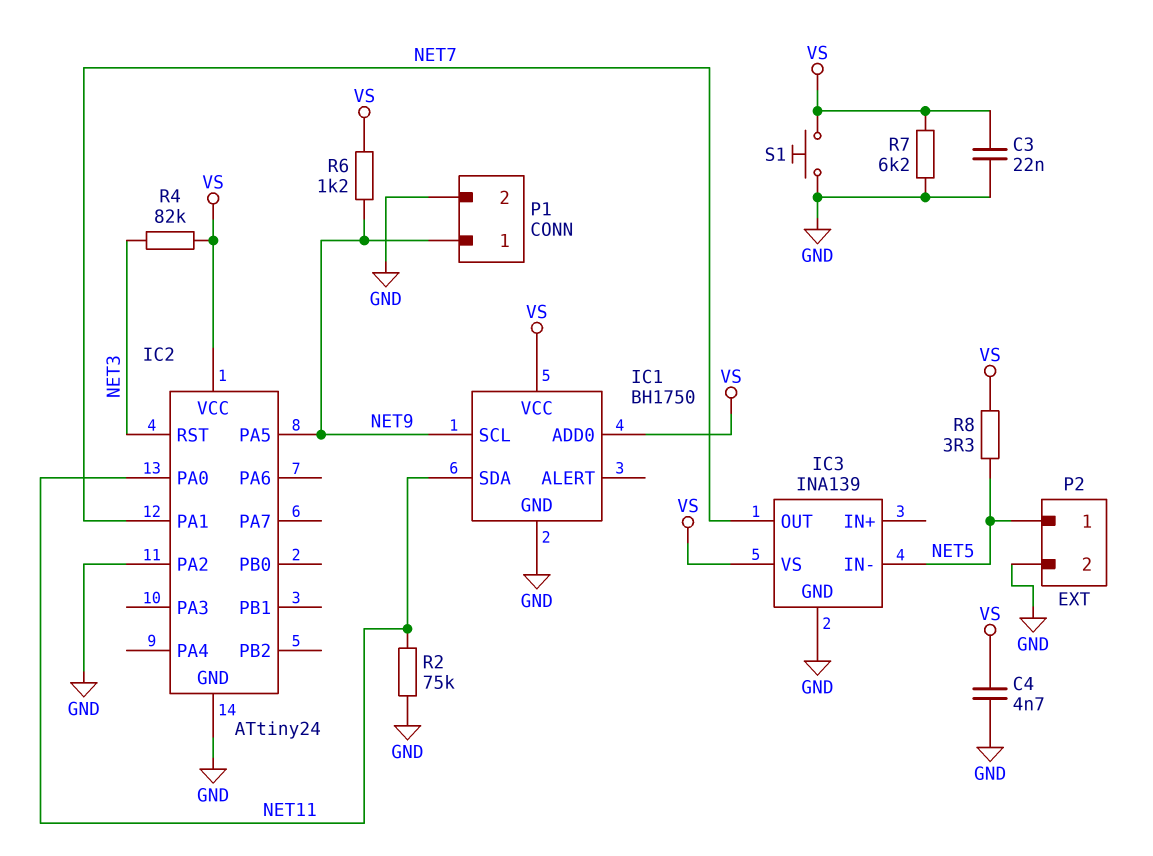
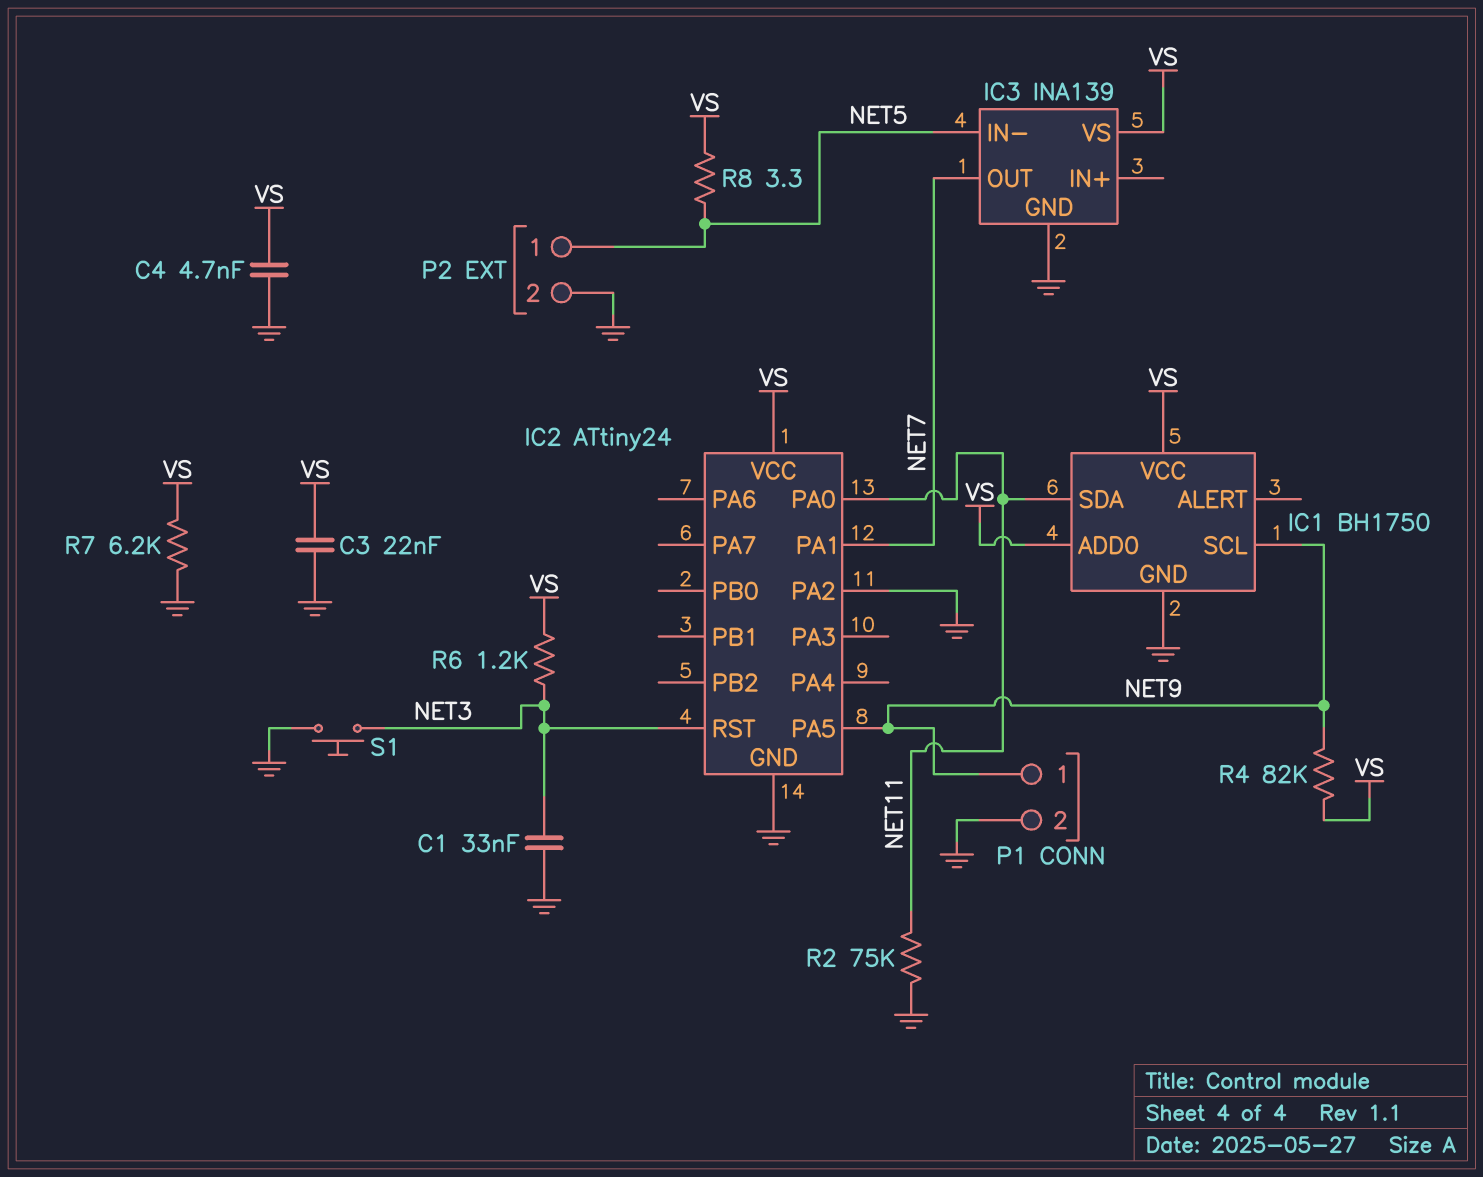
C1: none -> 33nF (GND, NET3)
R4: 82k (NET3, VS) -> 82k (NET9, VS)
R6: 1.2k (NET9, VS) -> 1.2k (NET3, VS)
S1: button (GND, VS) -> button (GND, NET3)

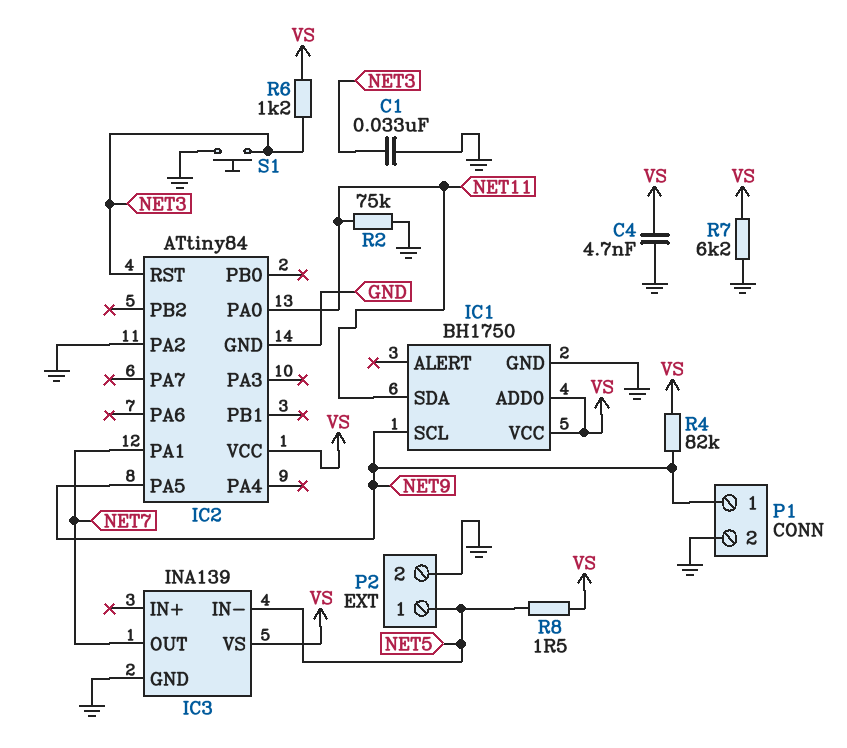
C3: 22nF (GND, VS) -> none
IC2: ATtiny24 -> ATtiny84
R8: 3.3 (NET5, VS) -> 1.5 (NET5, VS)

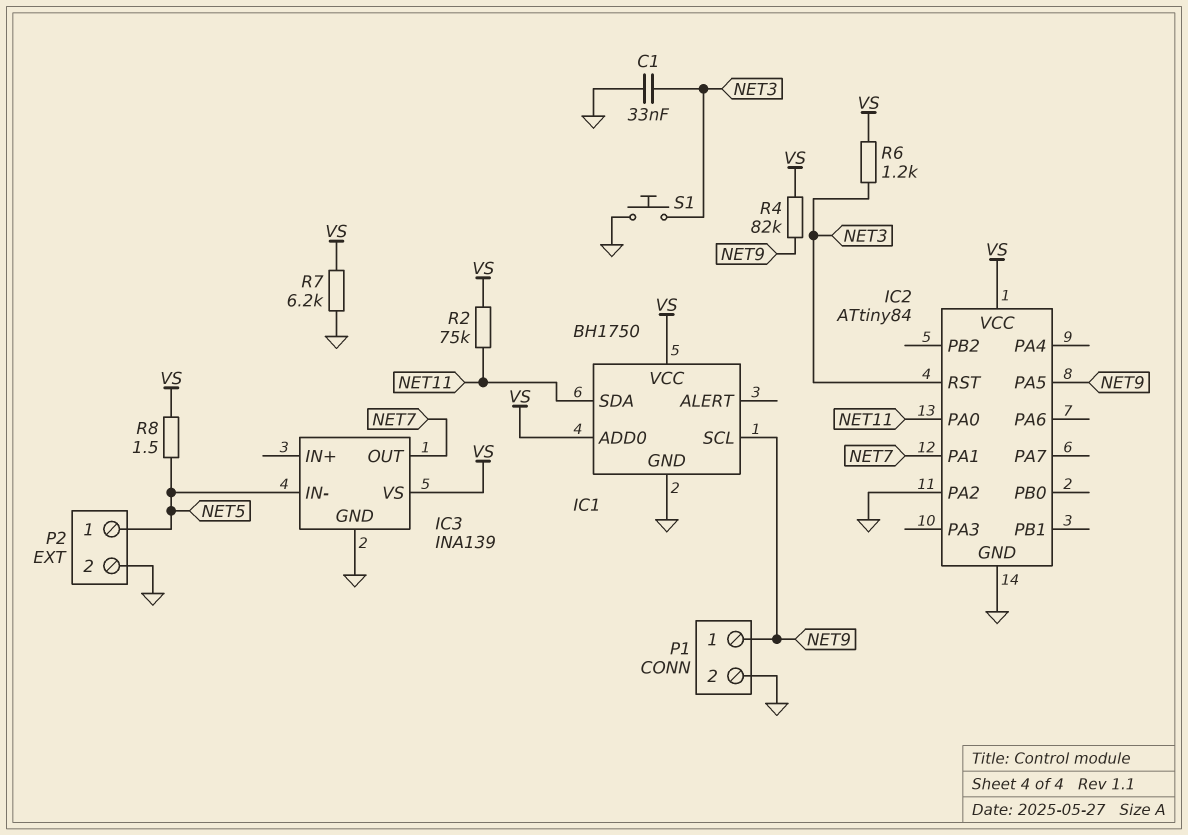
C4: 4.7nF (GND, VS) -> none
R2: 75k (GND, NET11) -> 75k (NET11, VS)

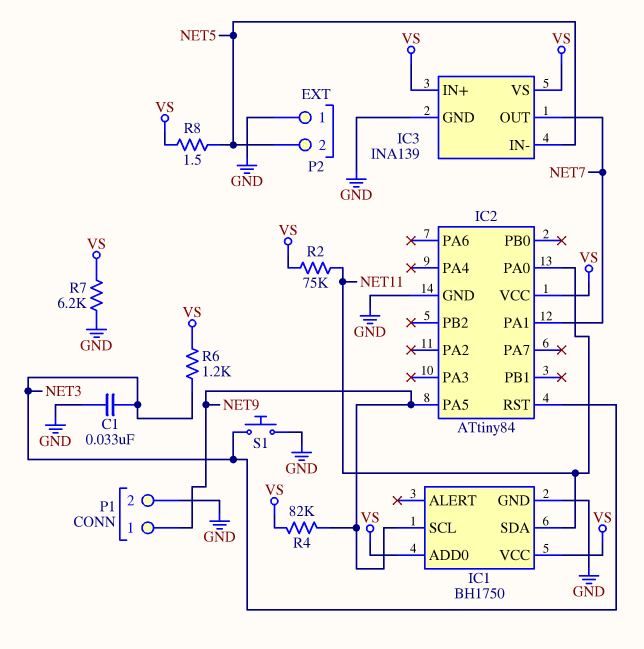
IC2 pin PA2: GND -> none
IC3 pin IN+: none -> VS
P2 pin 1: NET5 -> GND
P2 pin 2: GND -> NET5

